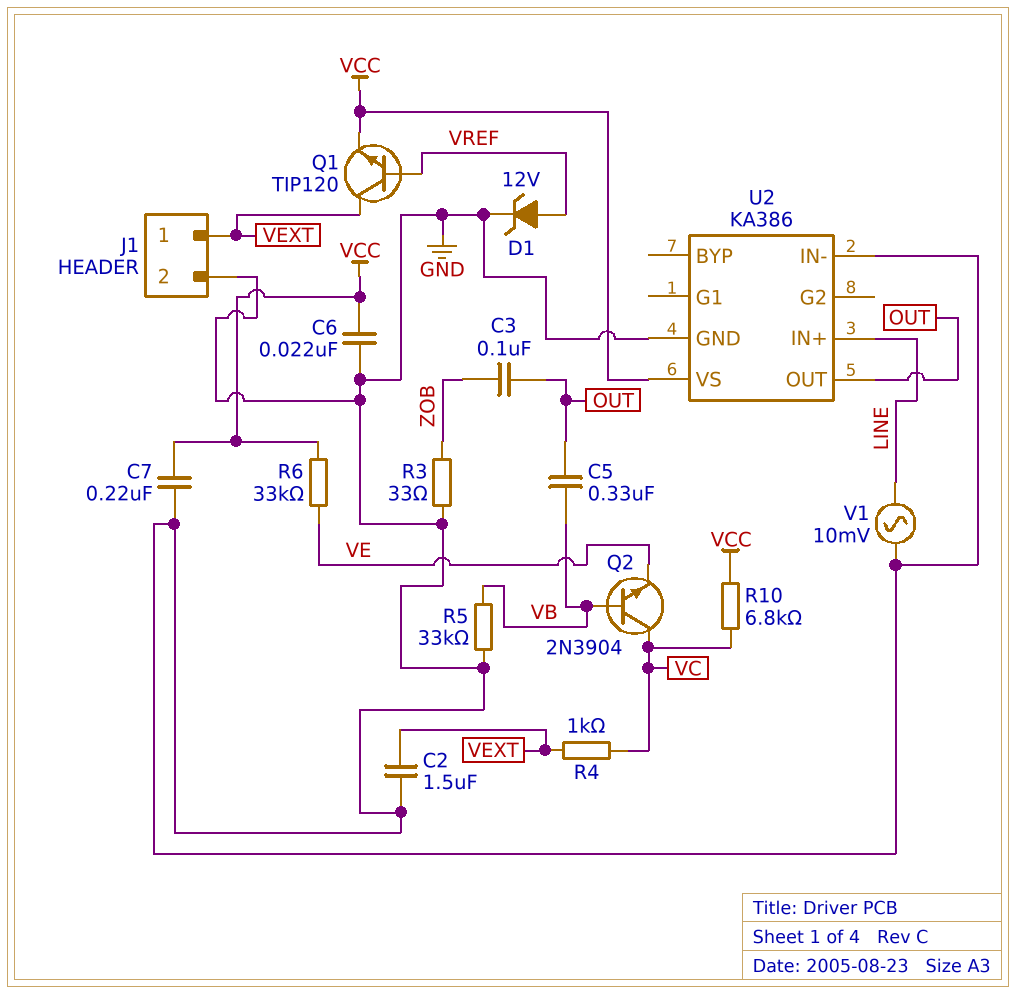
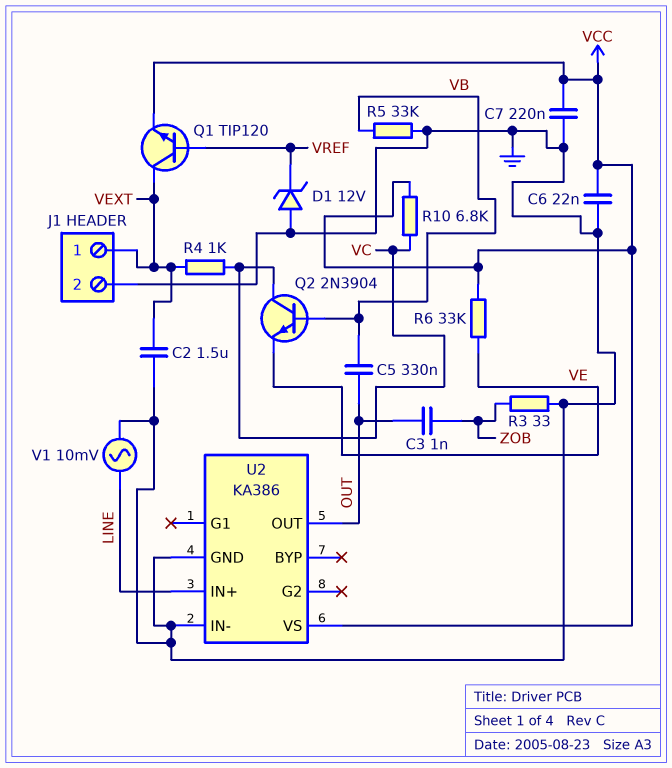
C3: 100nF (OUT, ZOB) -> 1nF (OUT, ZOB)
D1: zener 12V (A VREF, K GND) -> zener 12V (A GND, K VREF)

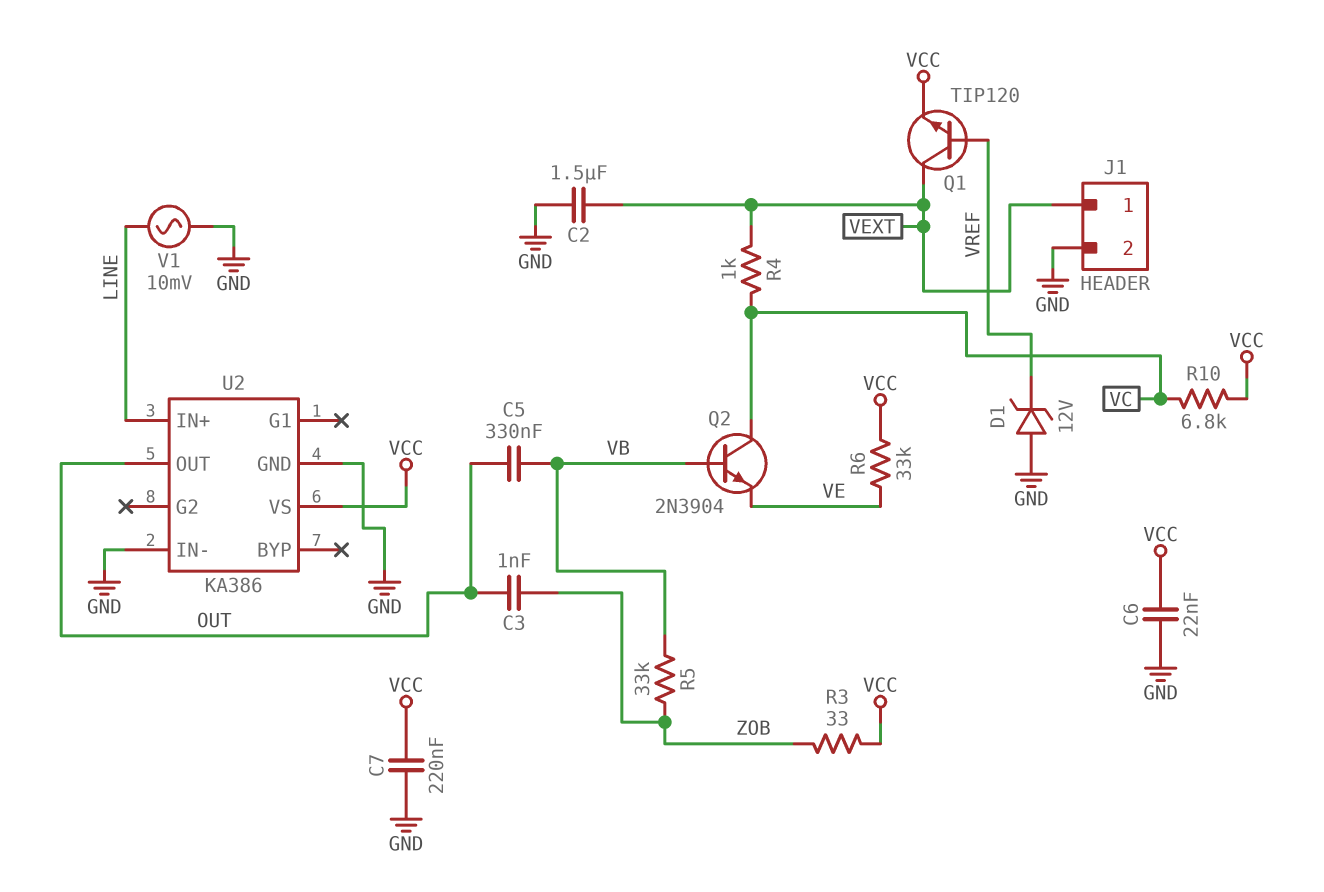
R3: 33 (GND, ZOB) -> 33 (VCC, ZOB)
R5: 33k (GND, VB) -> 33k (VB, ZOB)

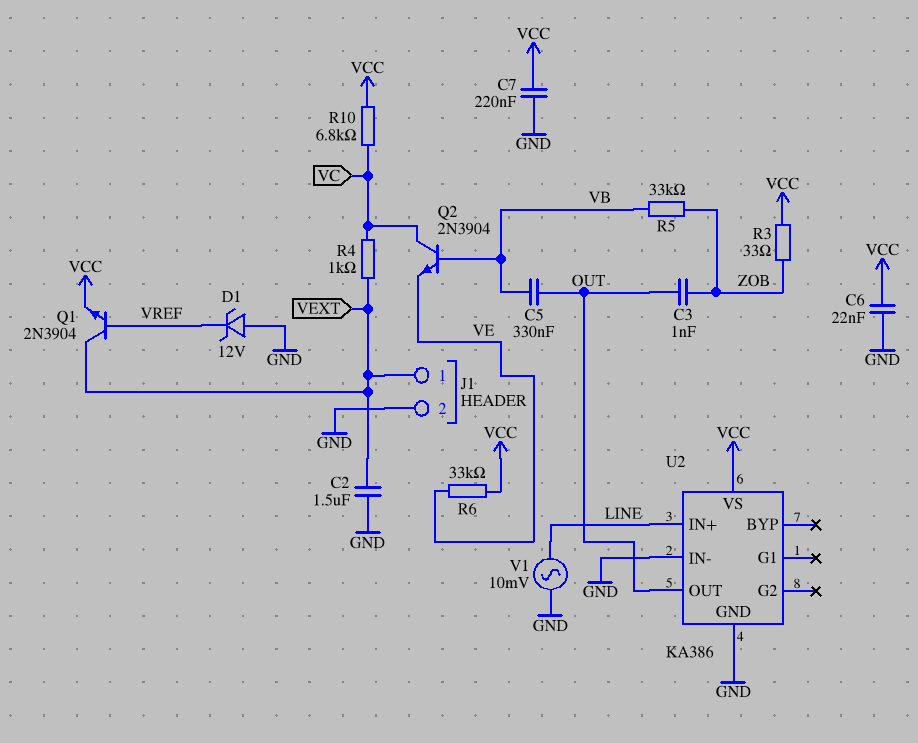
Q1: NPN TIP120 (B VREF, C VEXT, E VCC) -> NPN 2N3904 (B VREF, C VEXT, E VCC)

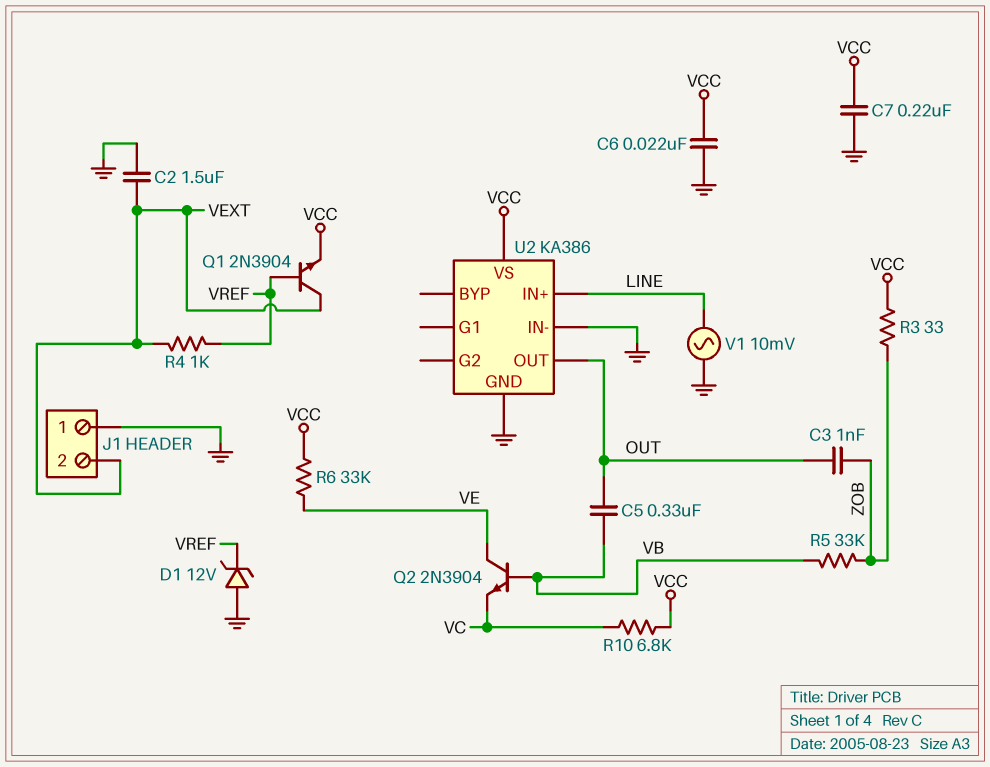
J1 pin 1: VEXT -> GND
J1 pin 2: GND -> VEXT
Q2: NPN 2N3904 (B VB, C VC, E VE) -> NPN 2N3904 (B VB, C VE, E VC)
R4: 1k (VC, VEXT) -> 1k (VEXT, VREF)

